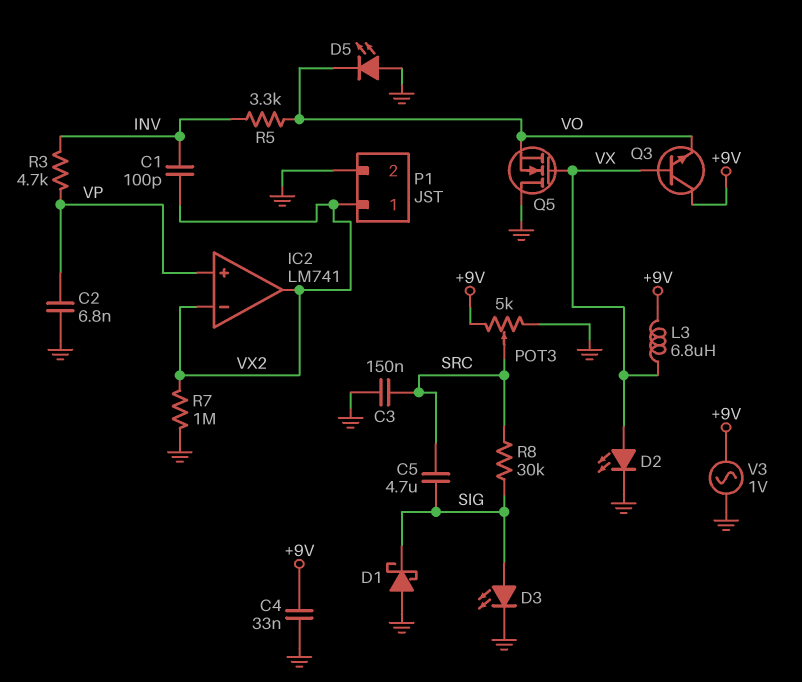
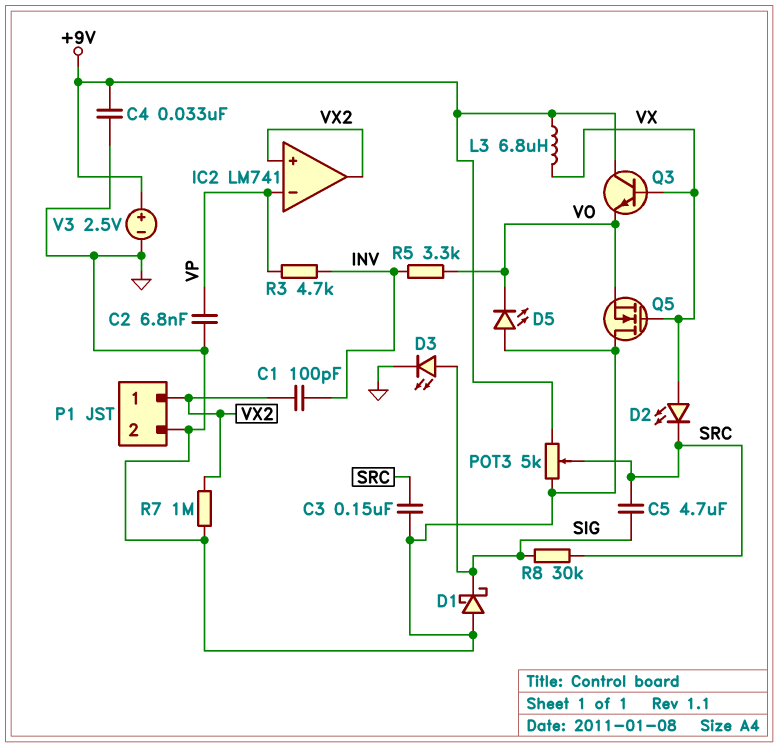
D2: LED (A VX, K GND) -> LED (A VX, K SRC)
IC2 pin in+: VP -> VX2
IC2 pin in-: VX2 -> VP
V3: AC 1V (+9V, GND) -> 2.5V (plus +9V, minus GND)

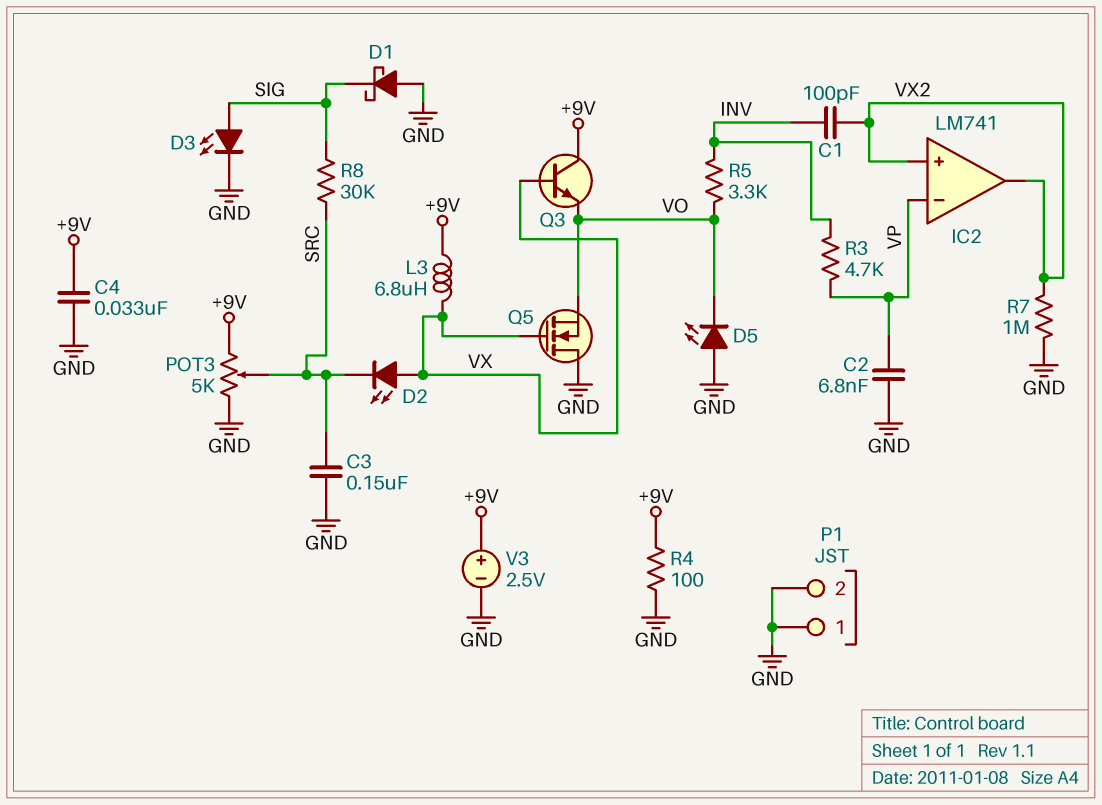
C5: 4.7uF (SIG, SRC) -> none
P1 pin 1: VX2 -> GND
R4: none -> 100 (+9V, GND)

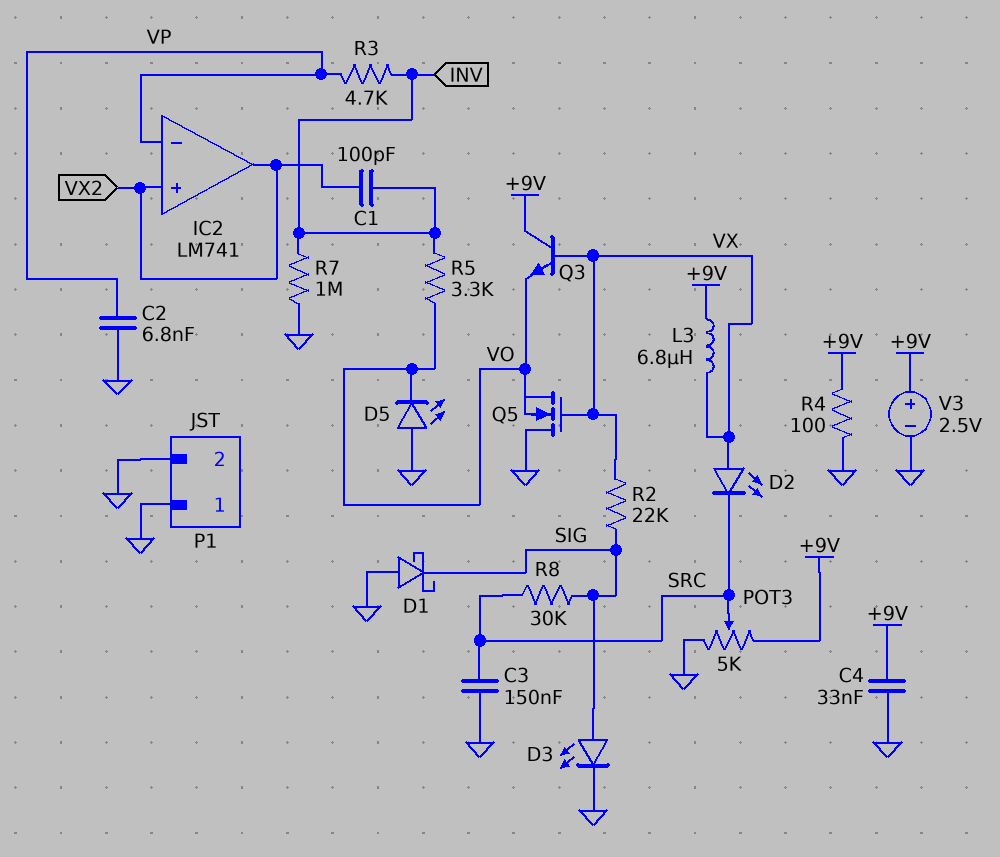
R2: none -> 22k (SIG, VX)
R7: 1M (GND, VX2) -> 1M (GND, INV)

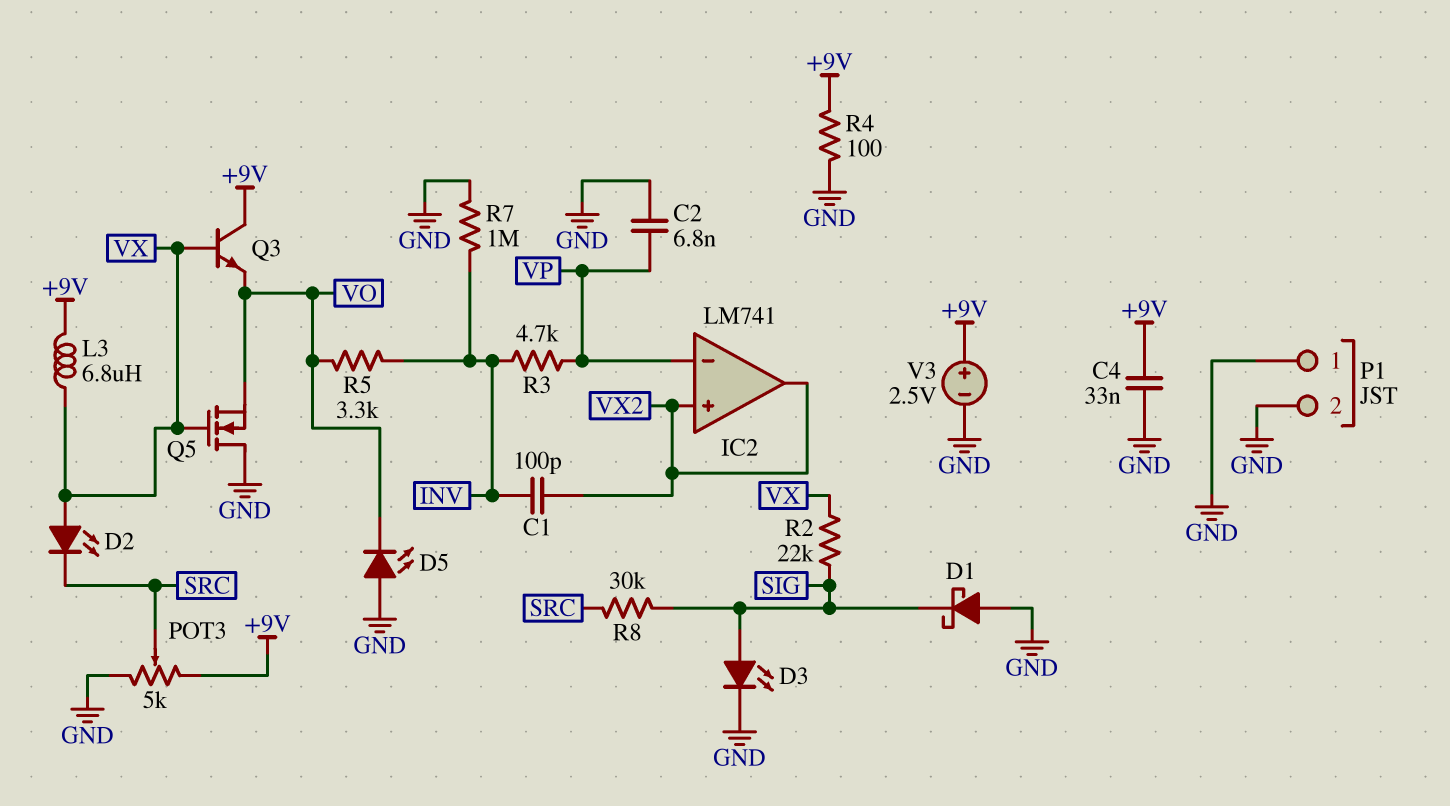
C3: 150nF (GND, SRC) -> none

